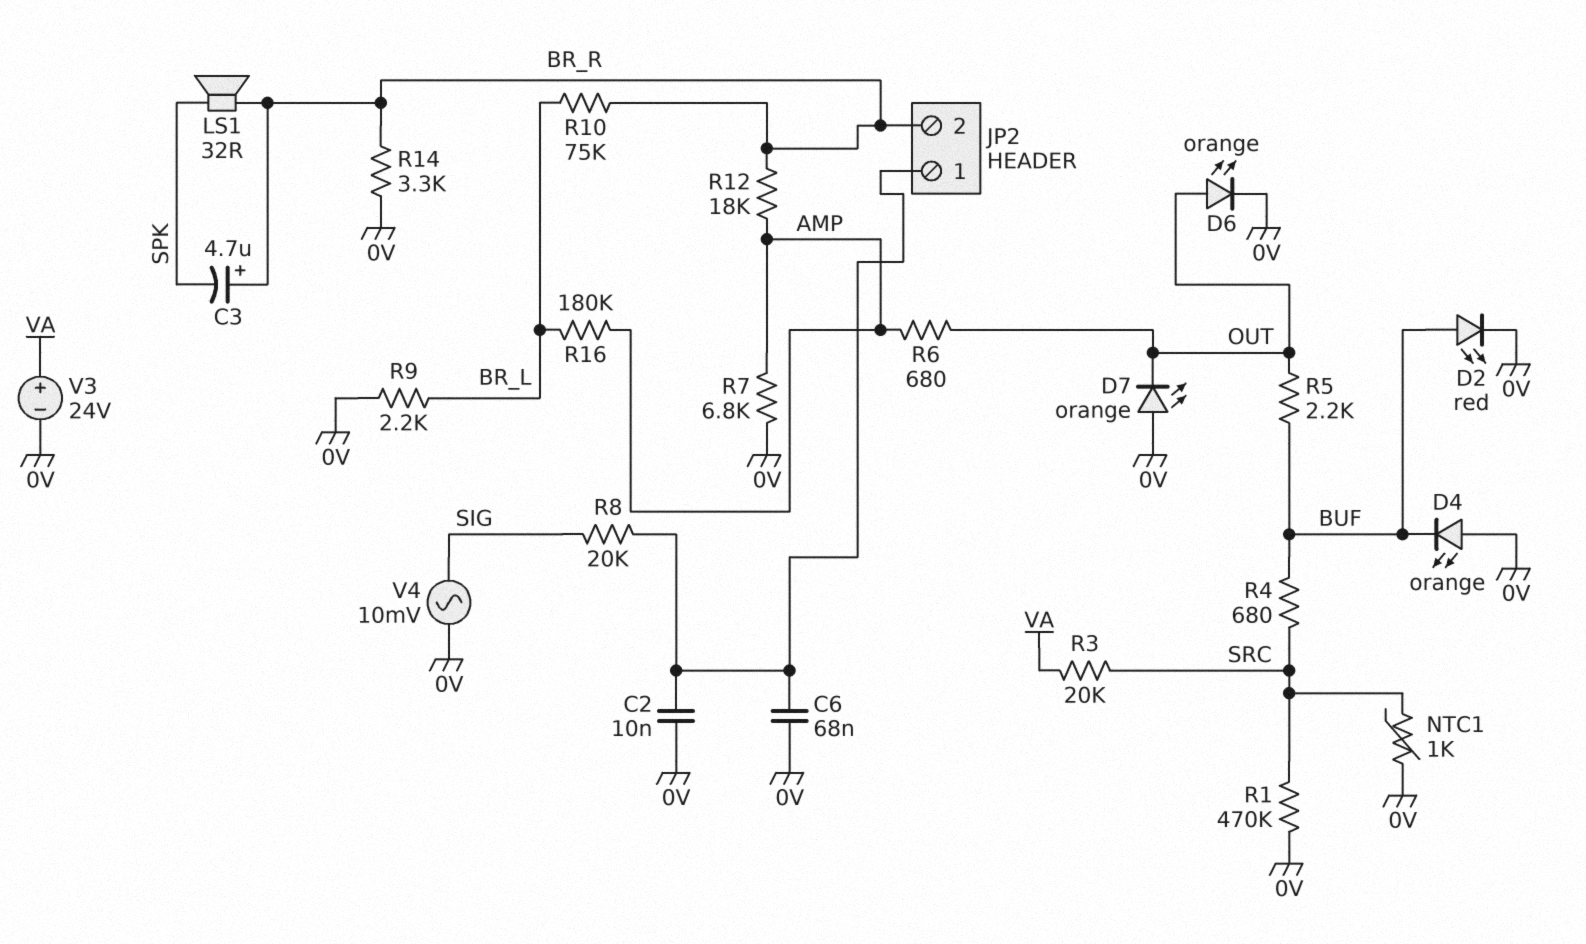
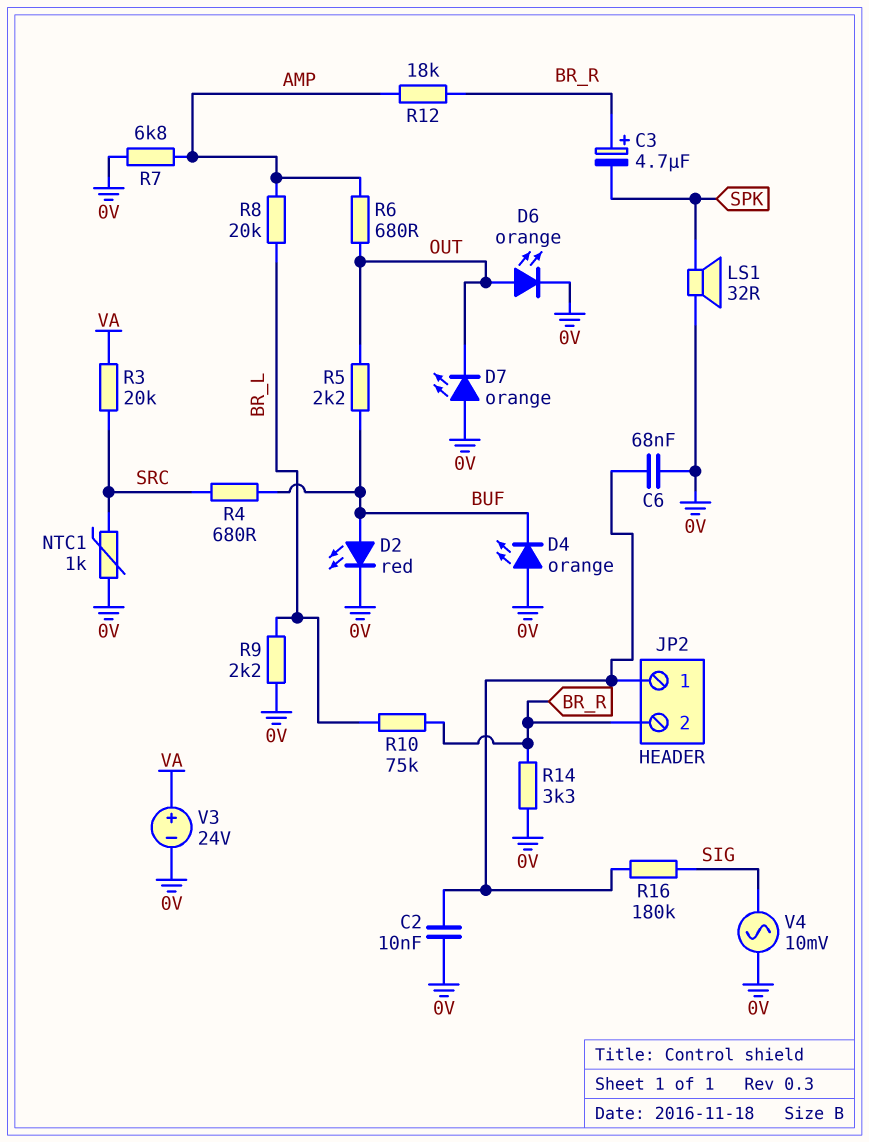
LS1: speaker 32R (BR_R, SPK) -> speaker 32R (0V, SPK)
R1: 470k (0V, SRC) -> none
R8: 20k (JP2/1, SIG) -> 20k (AMP, BR_L)
R16: 180k (AMP, BR_L) -> 180k (JP2/1, SIG)

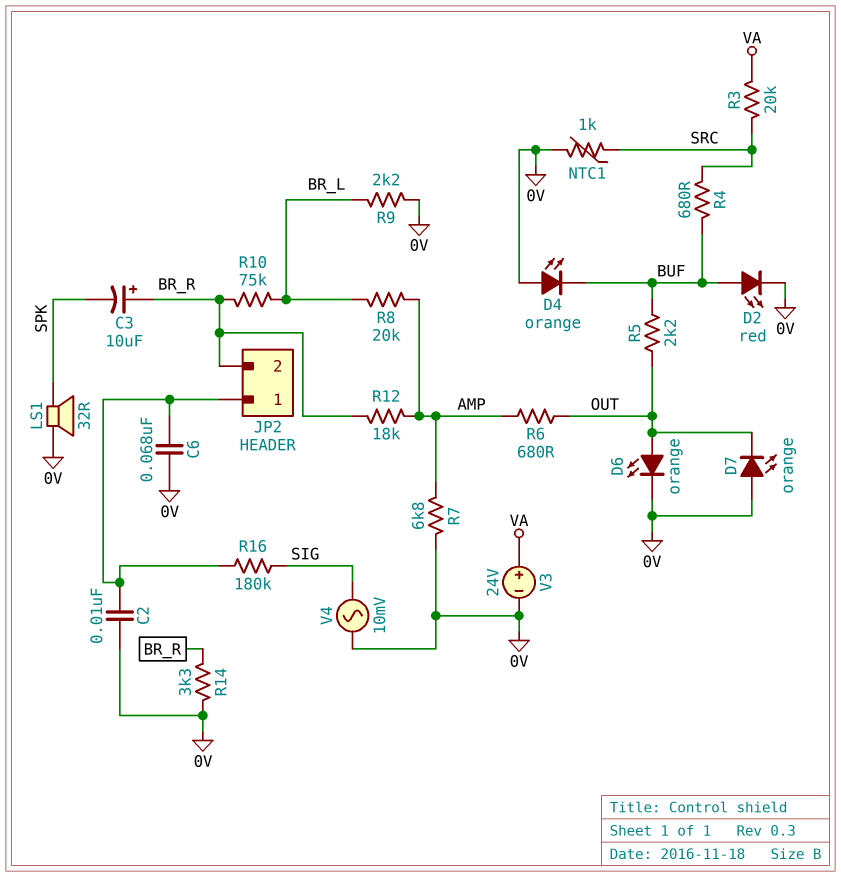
C3: 4.7uF (plus BR_R, minus SPK) -> 10uF (plus BR_R, minus SPK)

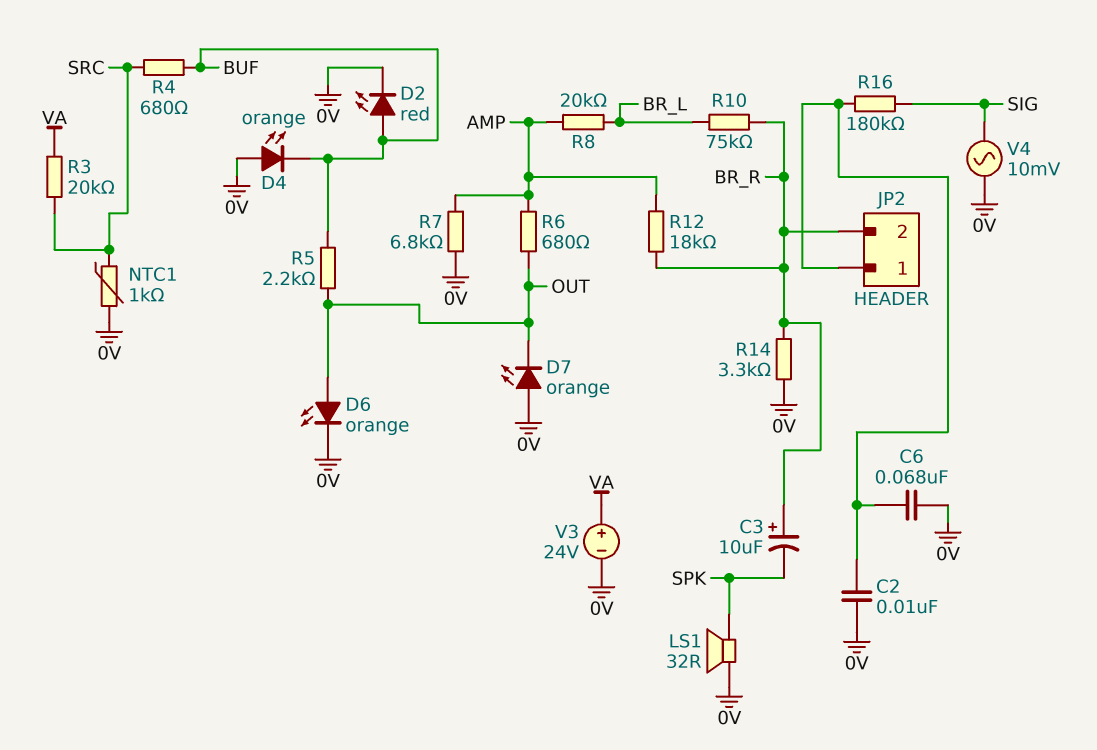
R9: 2.2k (0V, BR_L) -> none

